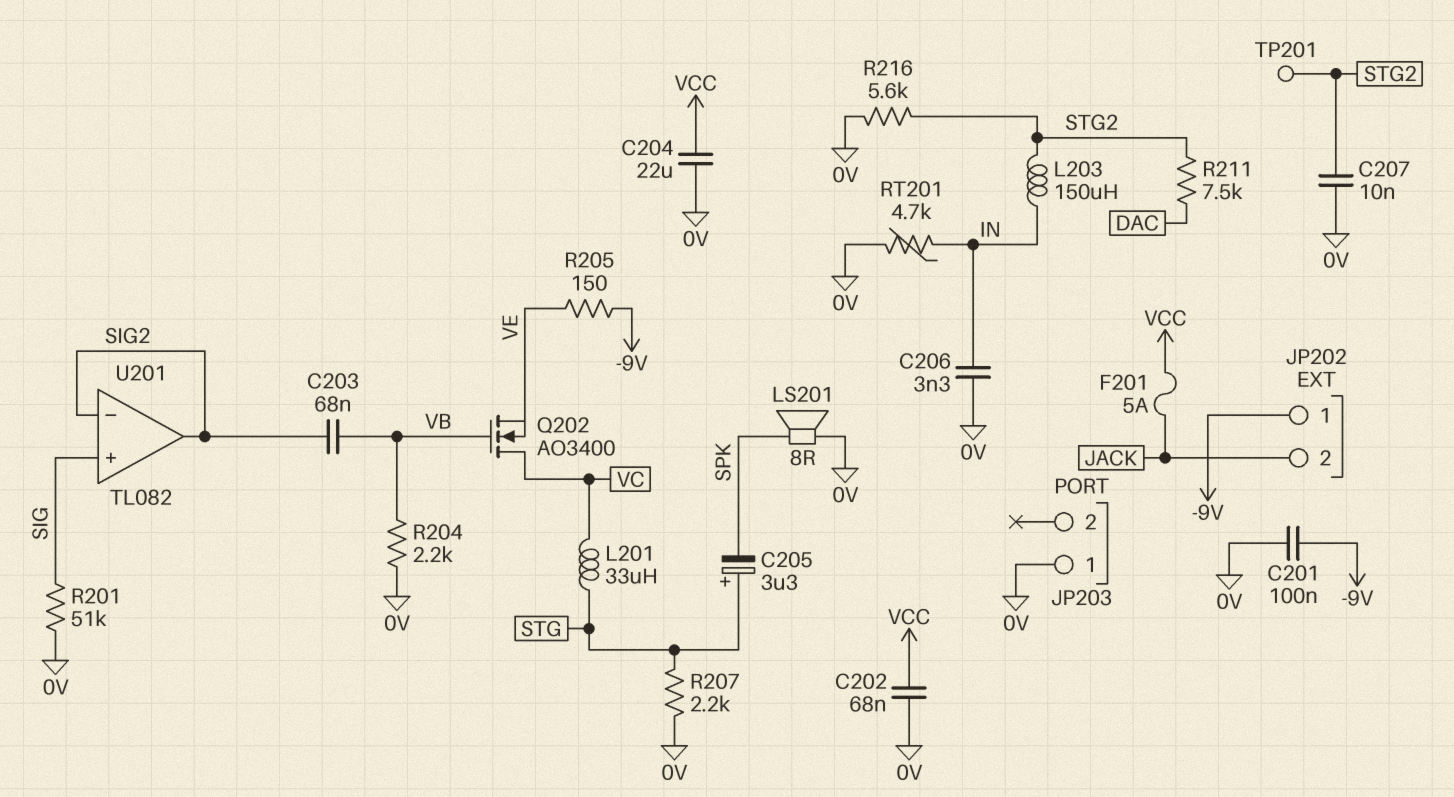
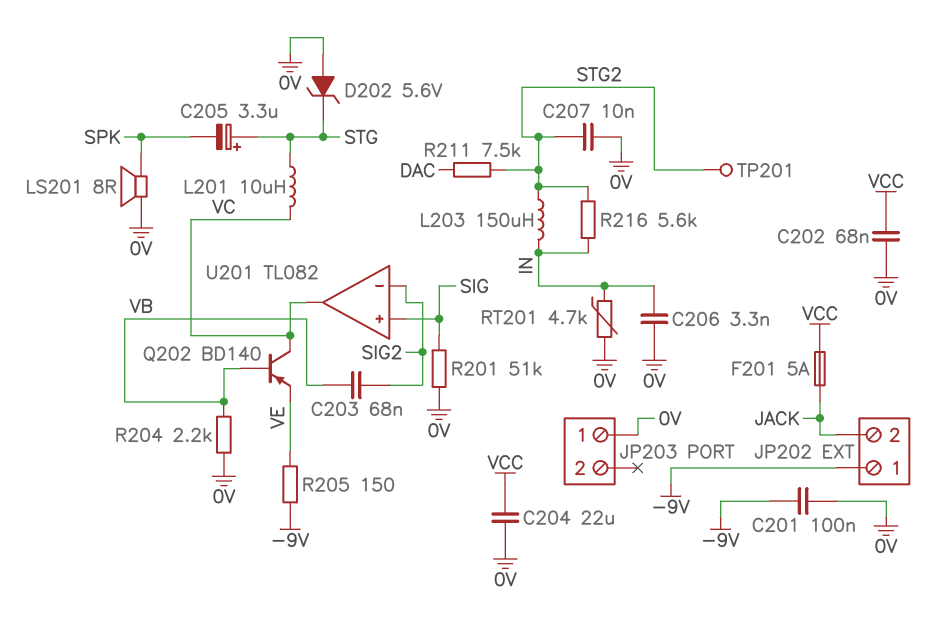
D202: none -> zener 5.6V (A 0V, K STG)
L201: 33uH (STG, VC) -> 10uH (STG, VC)
Q202: NMOS AO3400 (G VB, D VC, S VE) -> PNP BD140 (B VB, C VC, E VE)
R207: 2.2k (0V, STG) -> none
R216: 5.6k (0V, STG2) -> 5.6k (IN, STG2)
U201 pin out: SIG2 -> VC

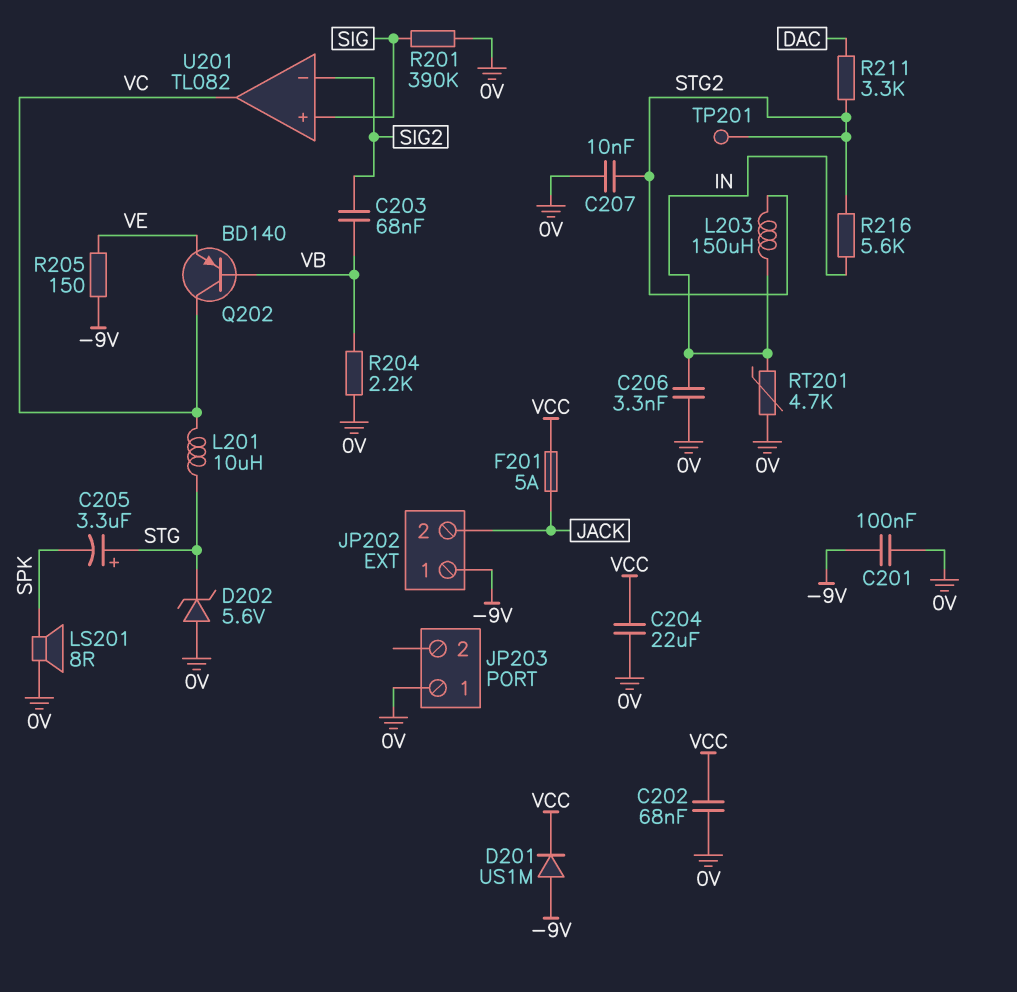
D201: none -> diode US1M (A -9V, K VCC)
R201: 51k (0V, SIG) -> 390k (0V, SIG)
R211: 7.5k (DAC, STG2) -> 3.3k (DAC, STG2)

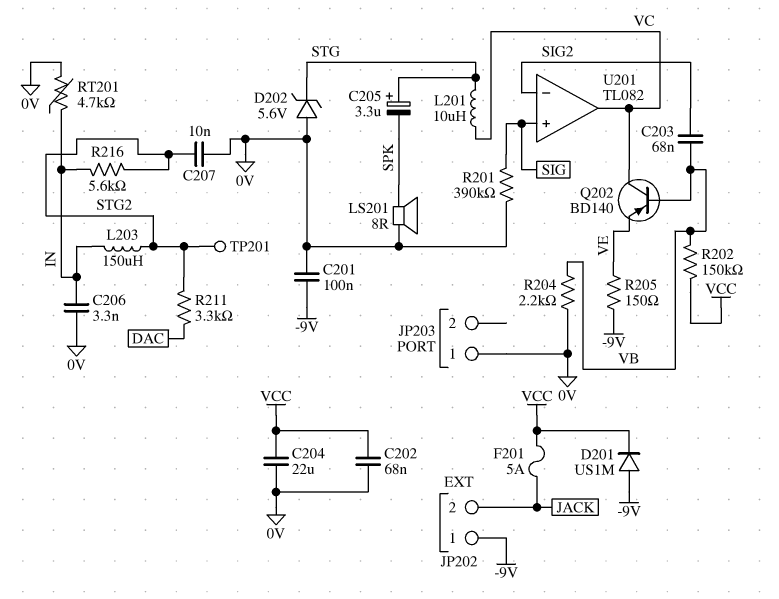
R202: none -> 150k (VB, VCC)

